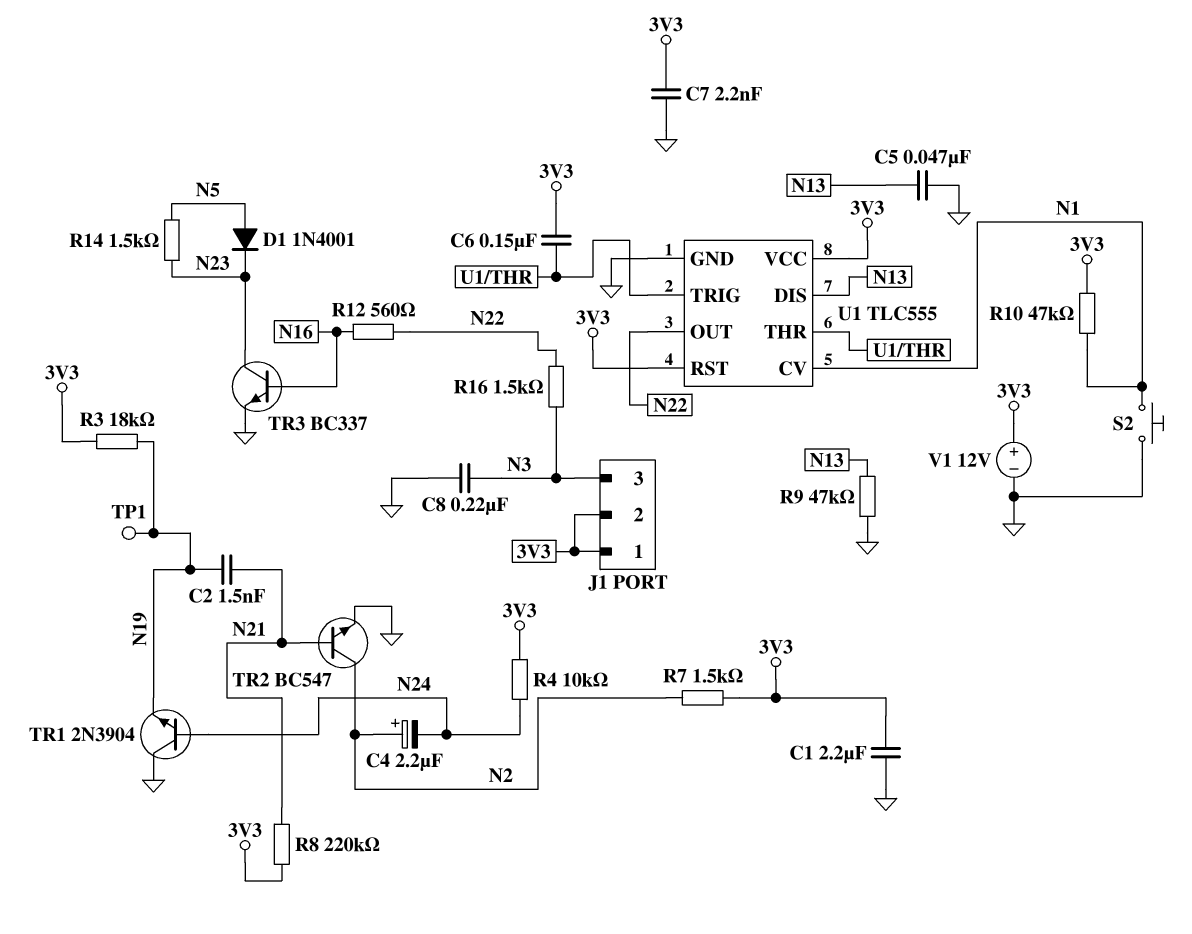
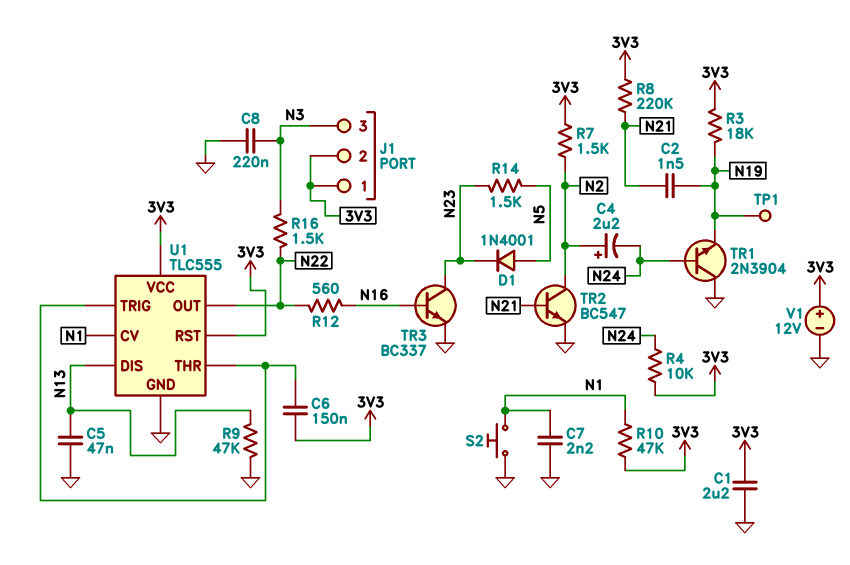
C7: 2.2nF (3V3, GND) -> 2.2nF (GND, N1)

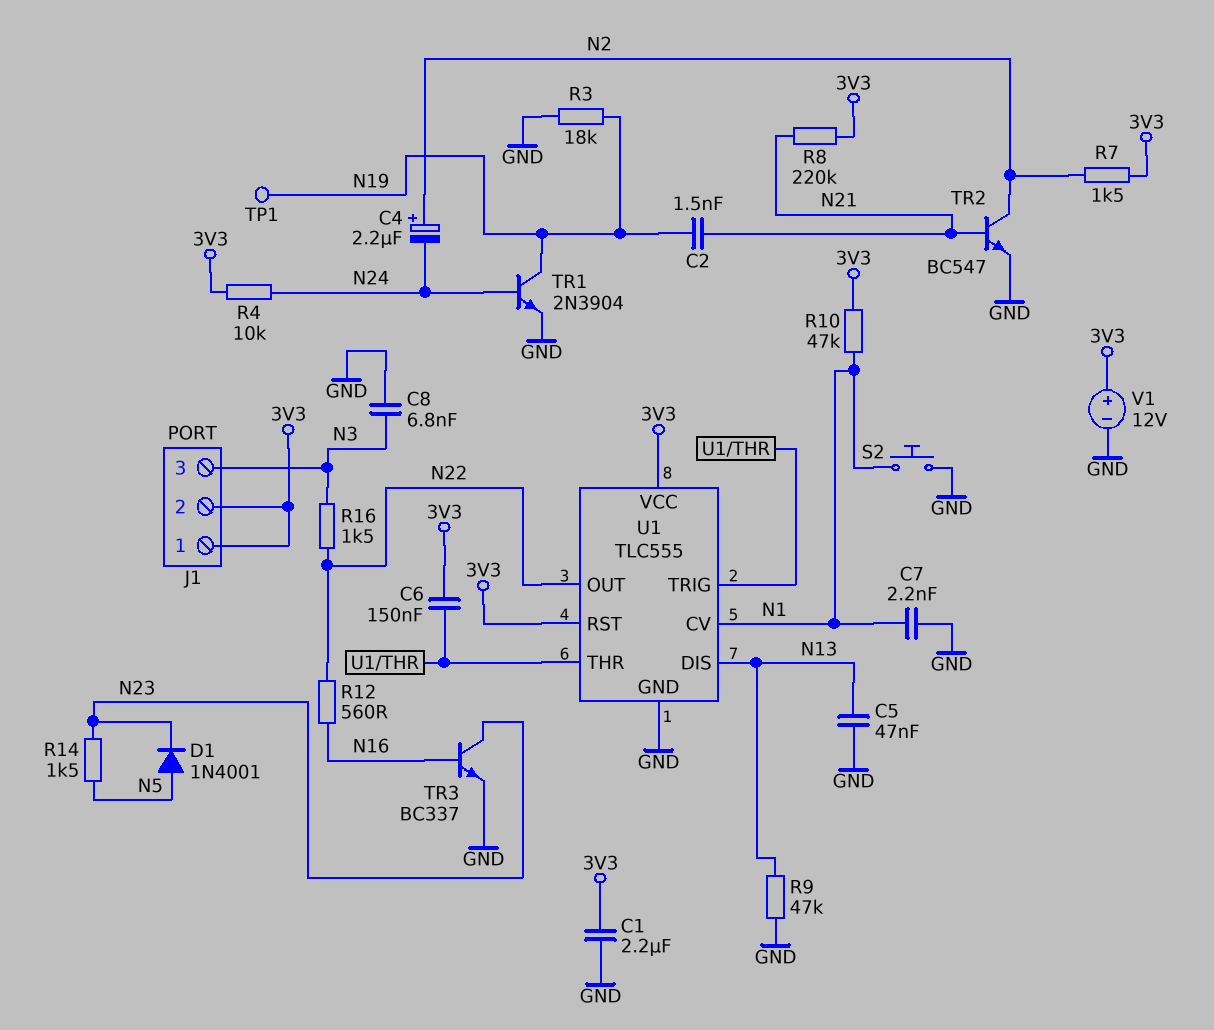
C8: 220nF (GND, N3) -> 6.8nF (GND, N3)
R3: 18k (3V3, N19) -> 18k (GND, N19)
TR1: NPN 2N3904 (B N24, C GND, E N19) -> NPN 2N3904 (B N24, C N19, E GND)

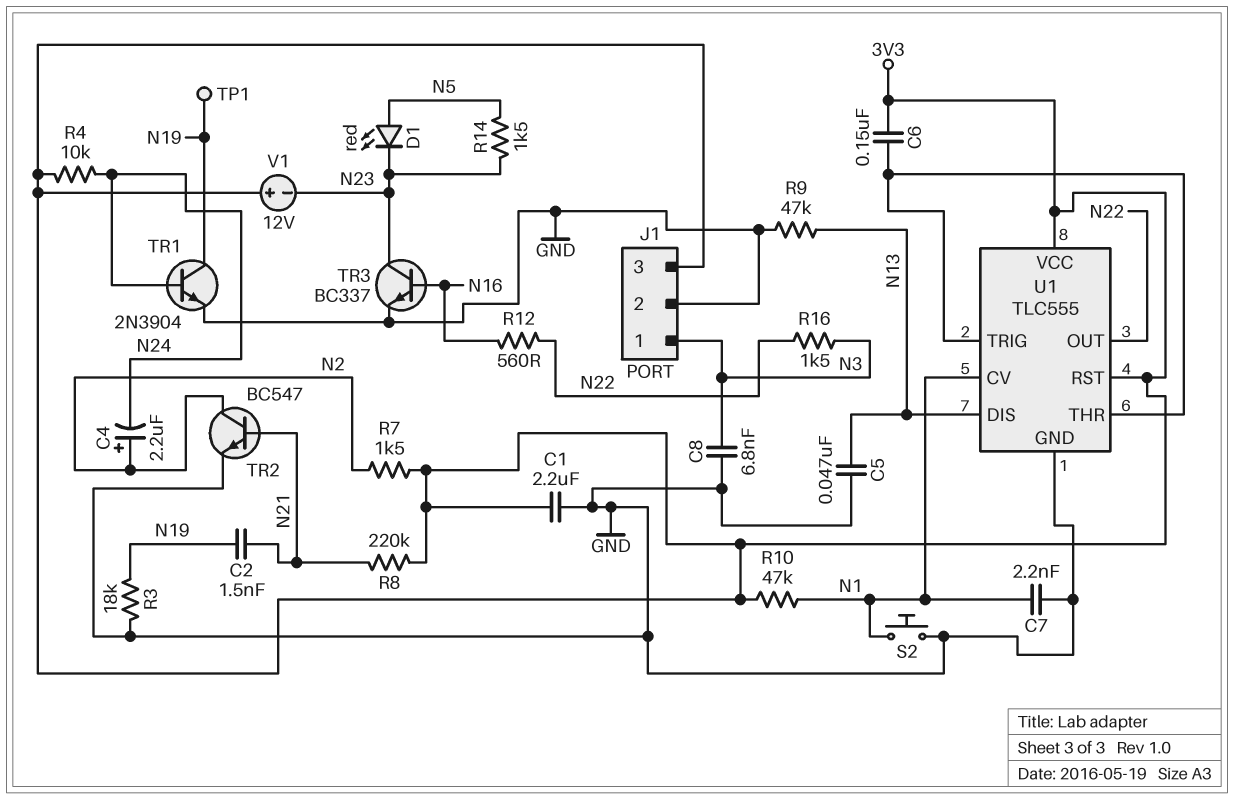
D1: diode 1N4001 (A N5, K N23) -> LED red (A N5, K N23)
J1 pin 1: 3V3 -> N3
J1 pin 2: 3V3 -> GND
J1 pin 3: N3 -> 3V3
V1: 12V (plus 3V3, minus GND) -> 12V (plus 3V3, minus N23)

